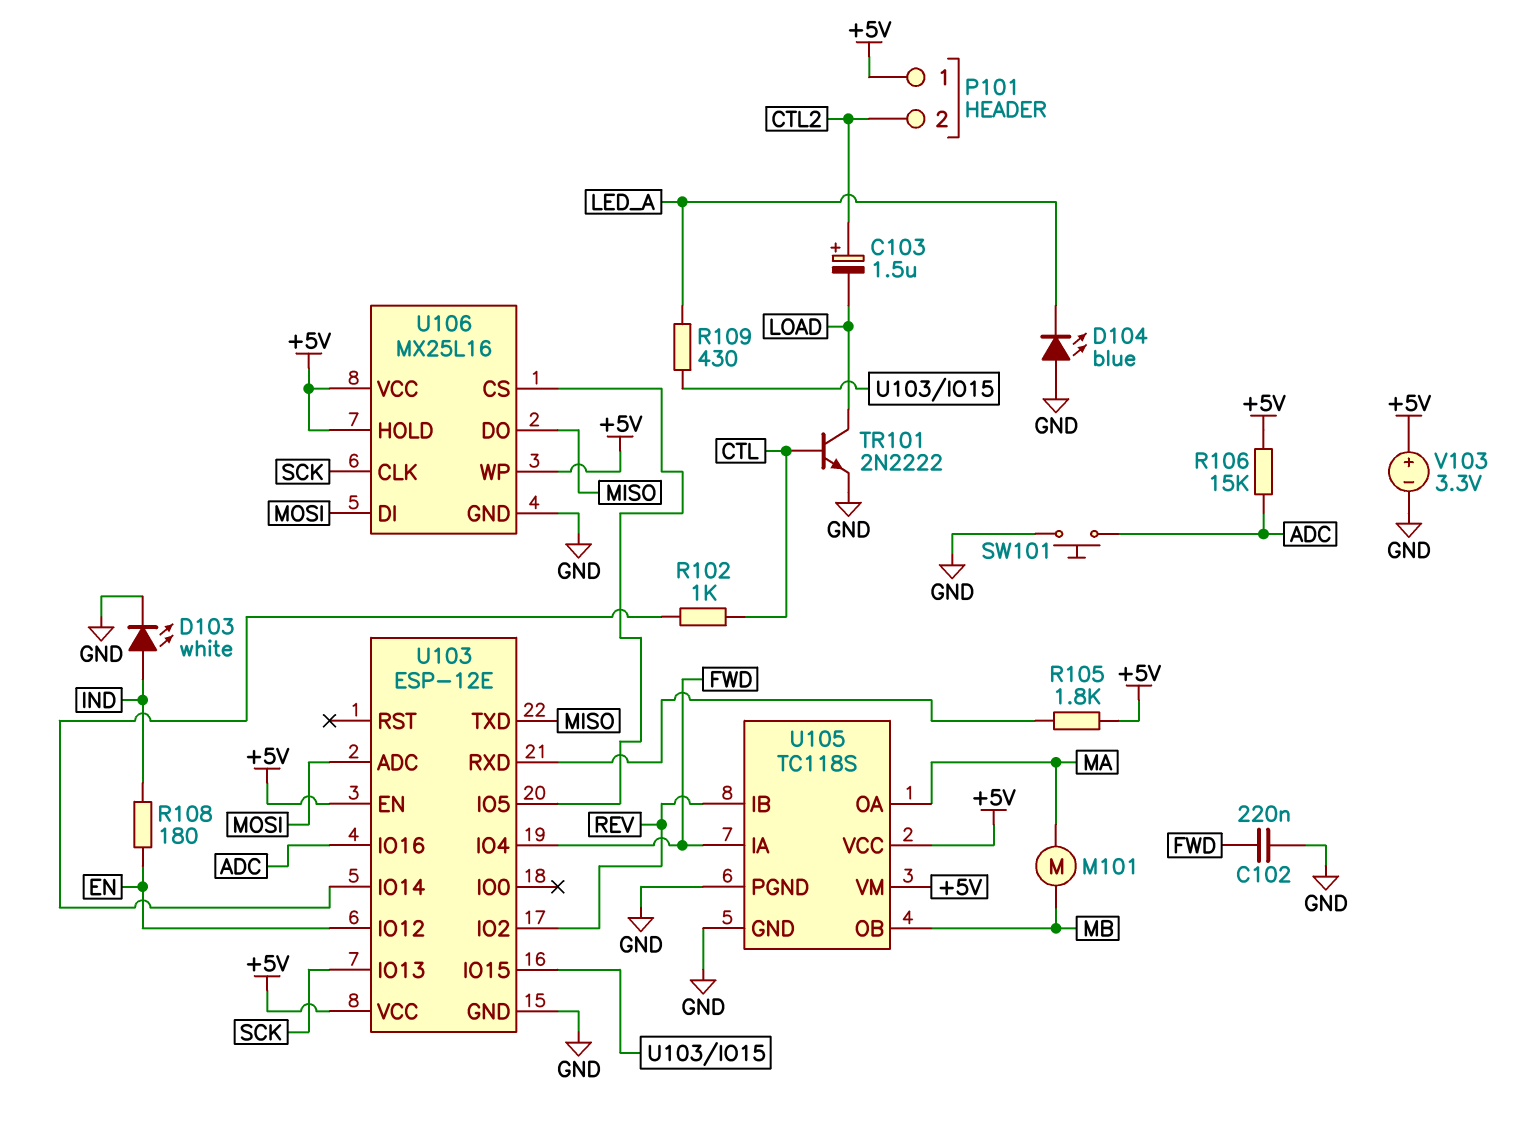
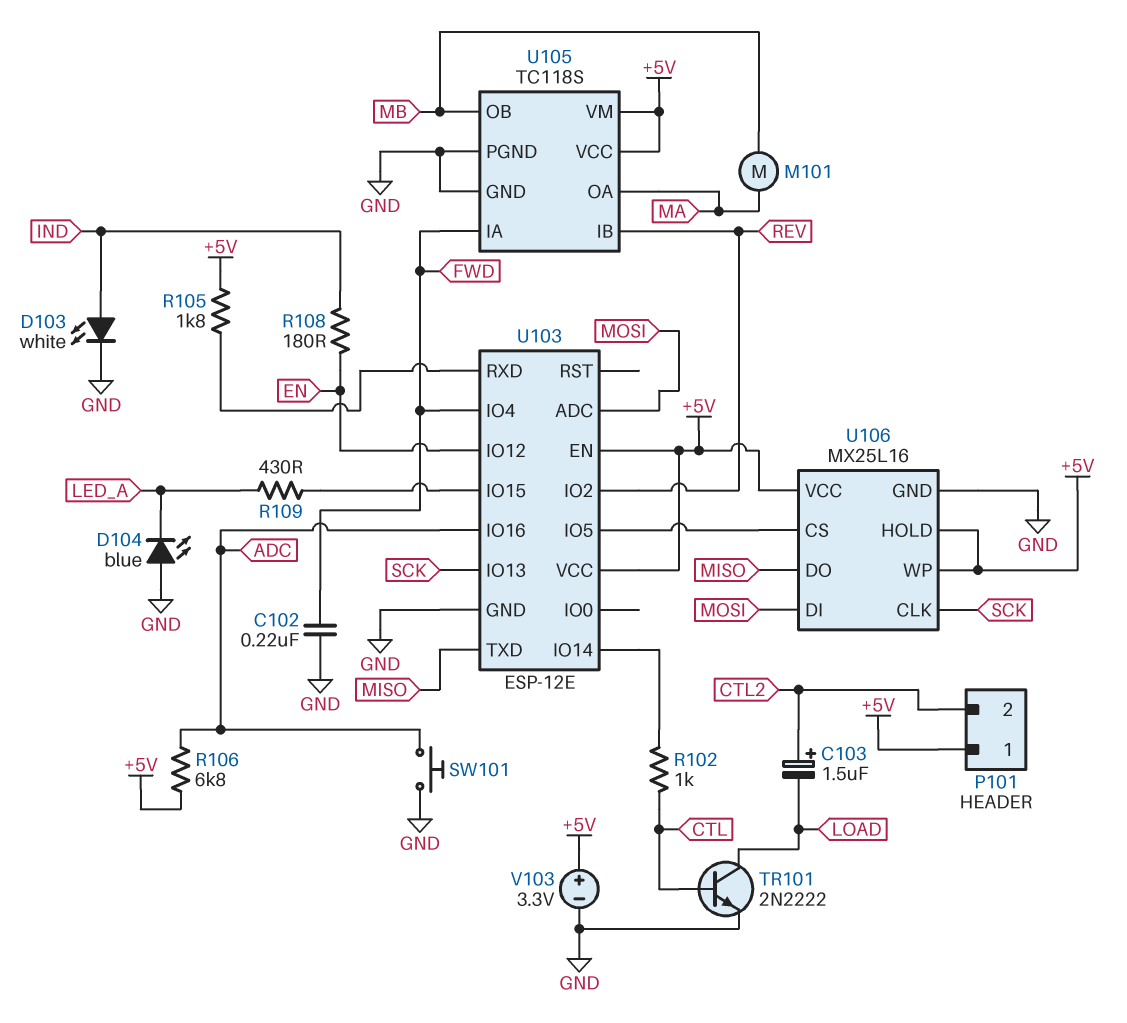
R106: 15k (+5V, ADC) -> 6.8k (+5V, ADC)

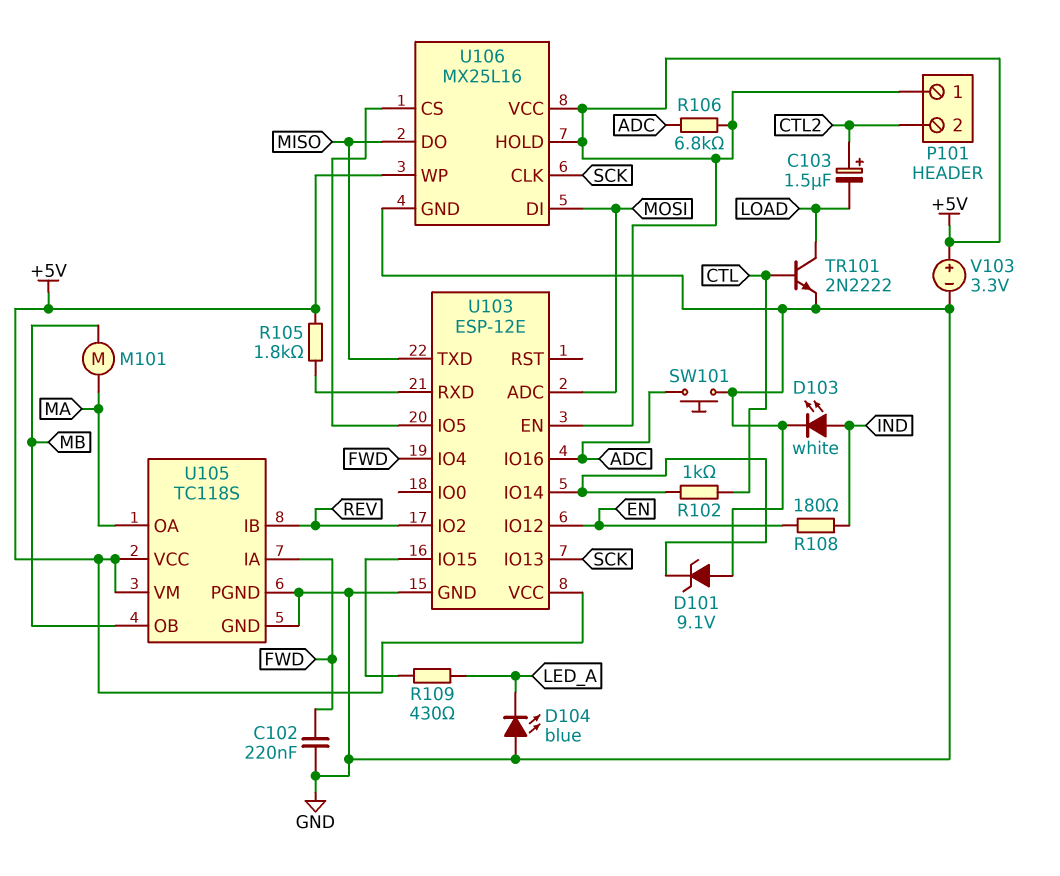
D101: none -> zener 9.1V (A GND, K U103/IO14)

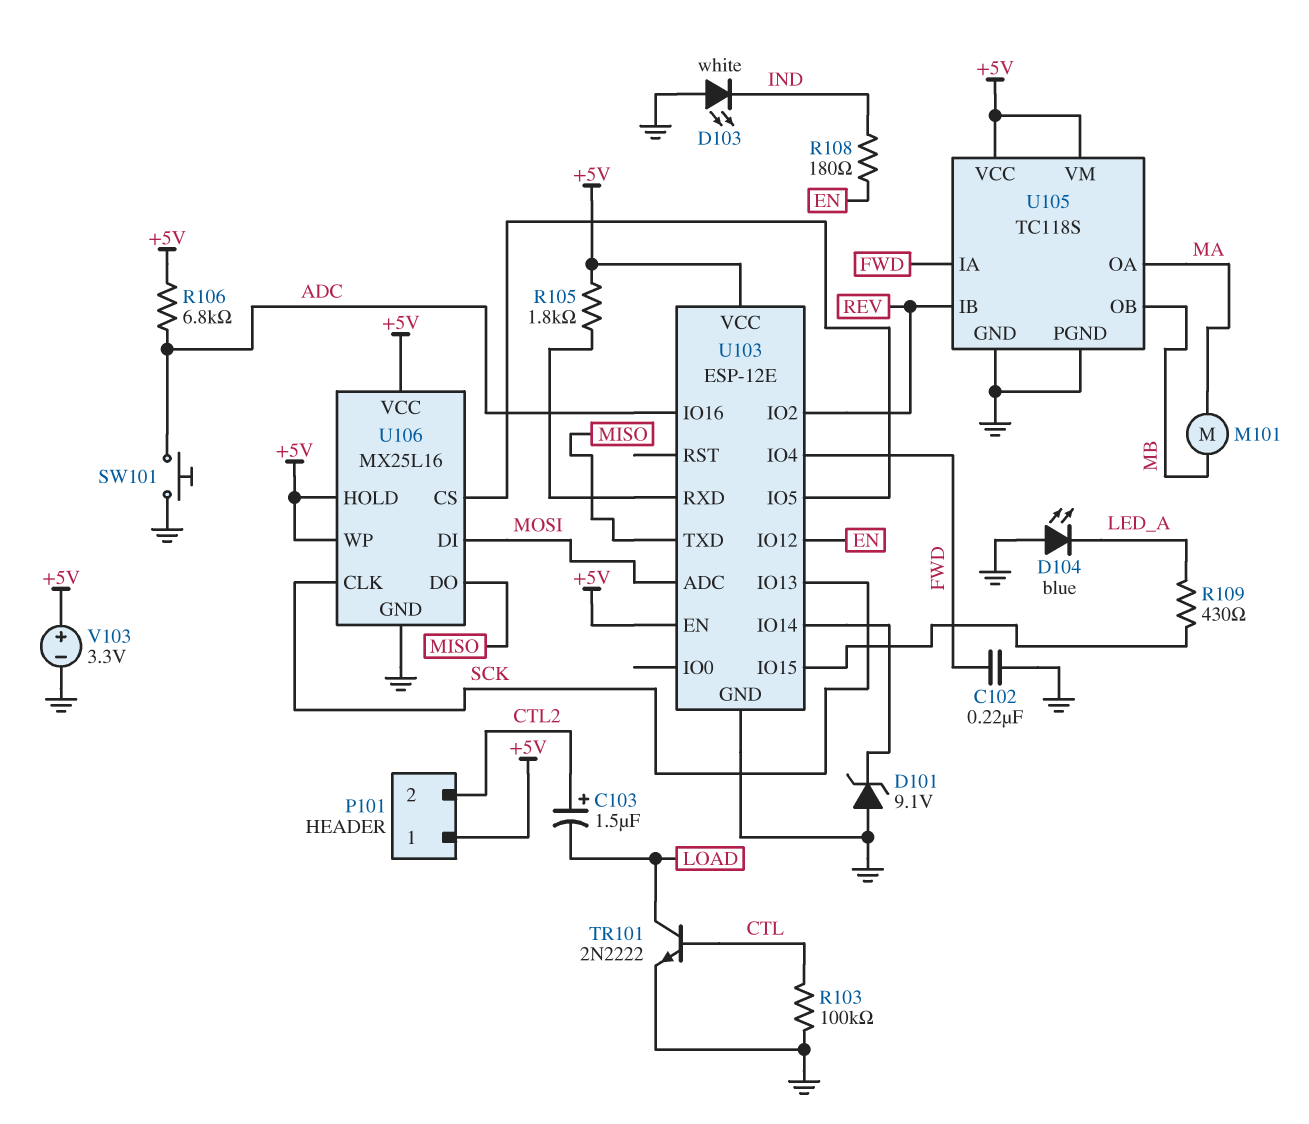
D103: LED white (A IND, K GND) -> LED white (A GND, K IND)
R102: 1k (CTL, U103/IO14) -> none
R103: none -> 100k (CTL, GND)

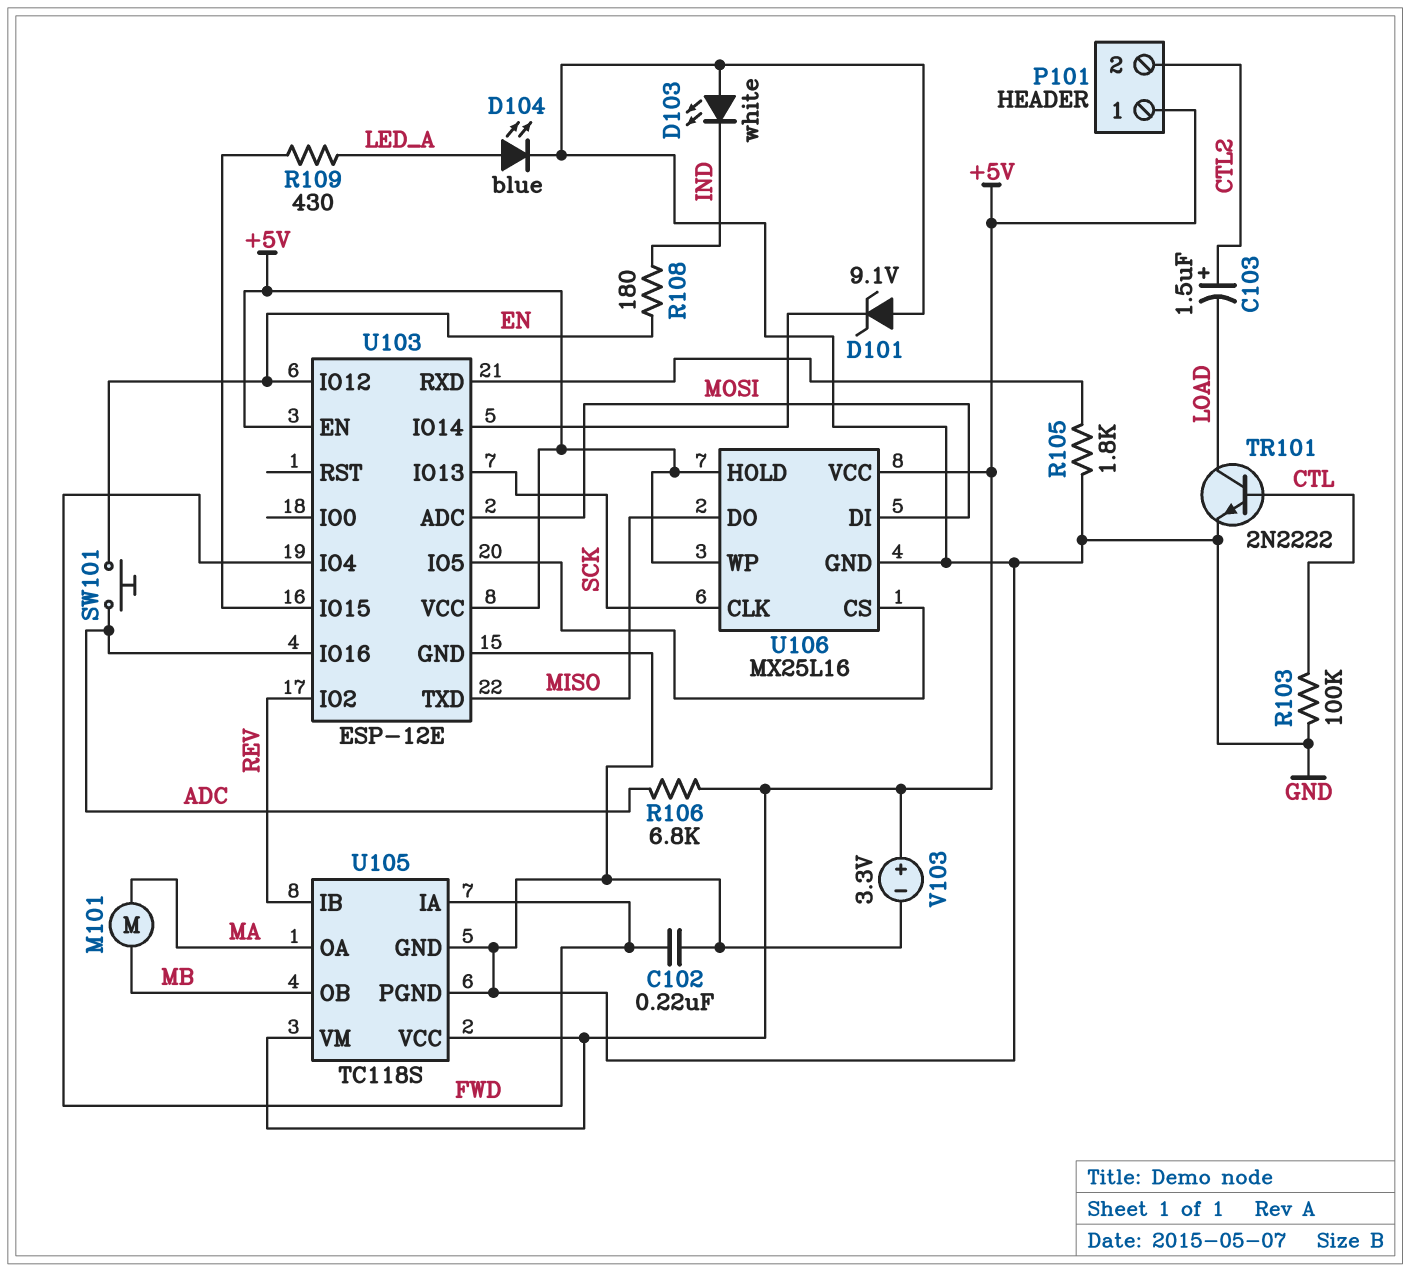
D104: LED blue (A GND, K LED_A) -> LED blue (A LED_A, K GND)
R105: 1.8k (+5V, U103/RXD) -> 1.8k (GND, U103/RXD)
SW101: button (ADC, GND) -> button (ADC, EN)

